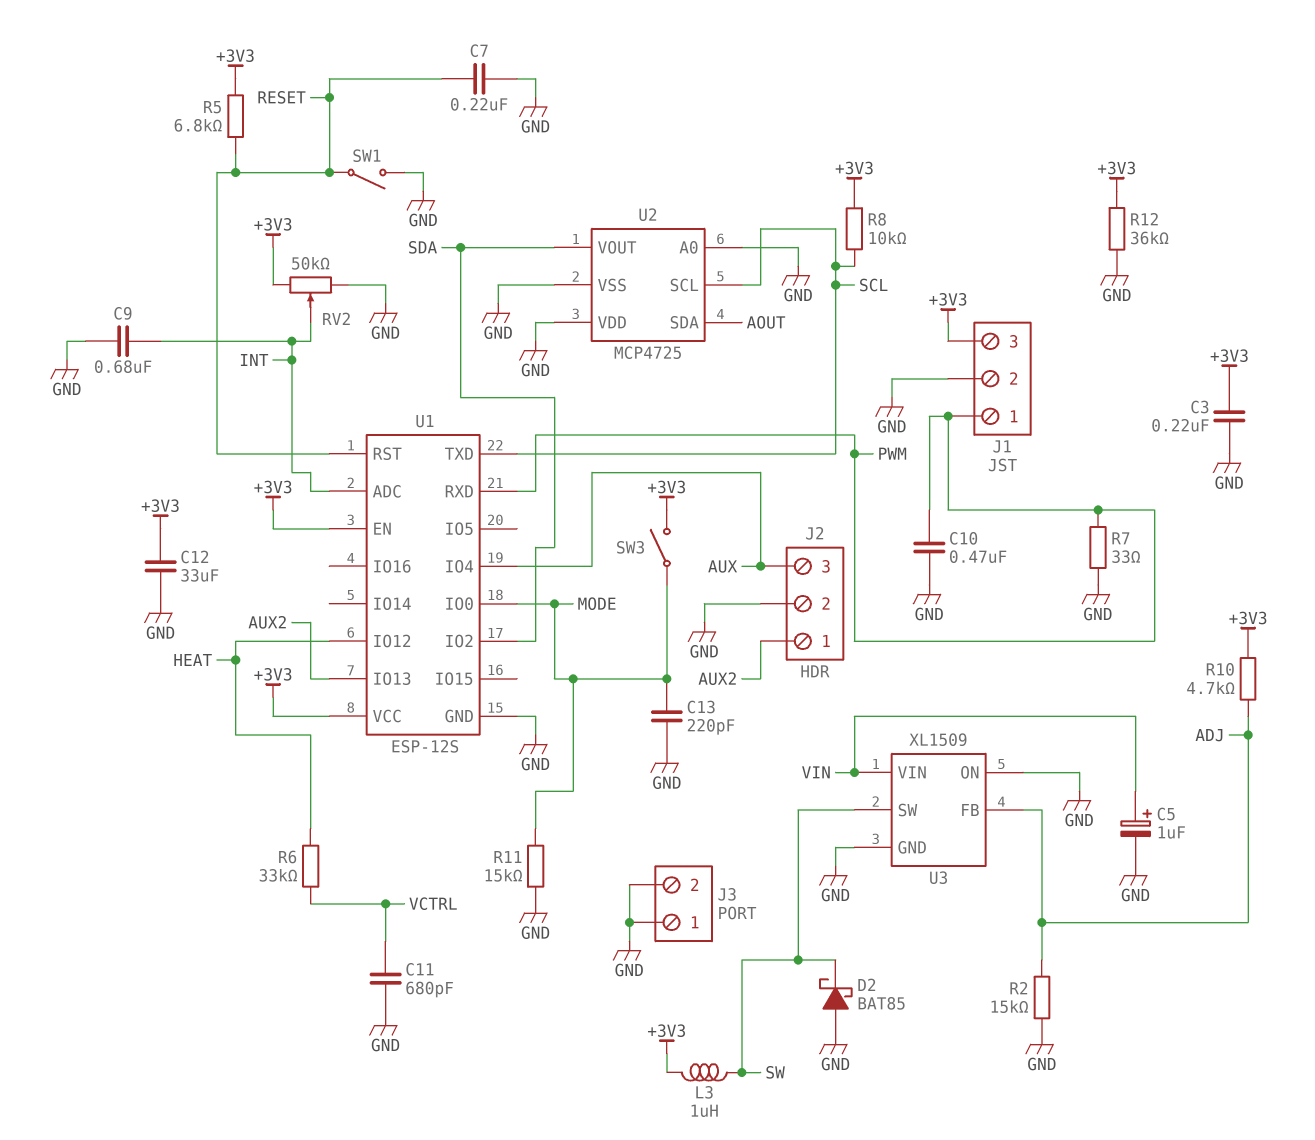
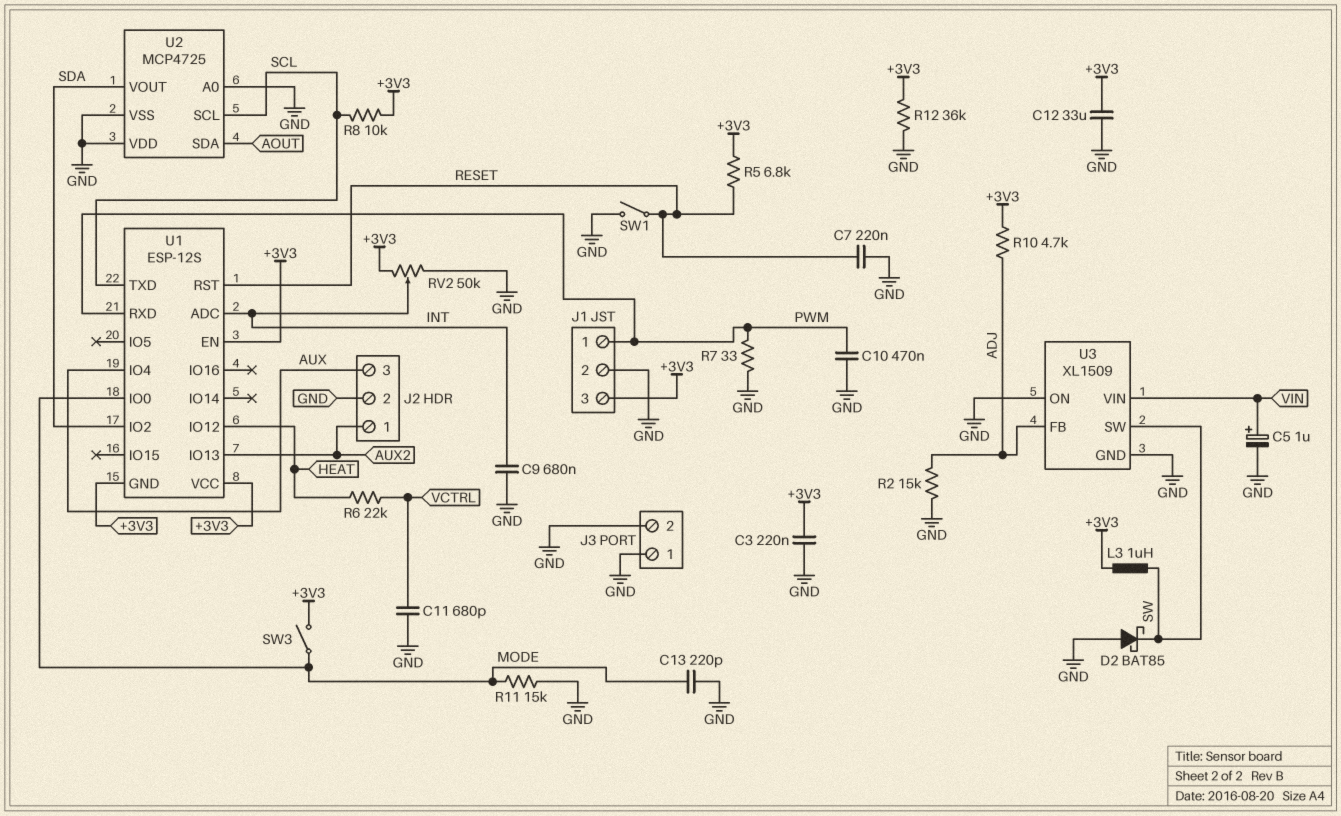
R6: 33k (HEAT, VCTRL) -> 22k (HEAT, VCTRL)
U1 pin GND: GND -> +3V3

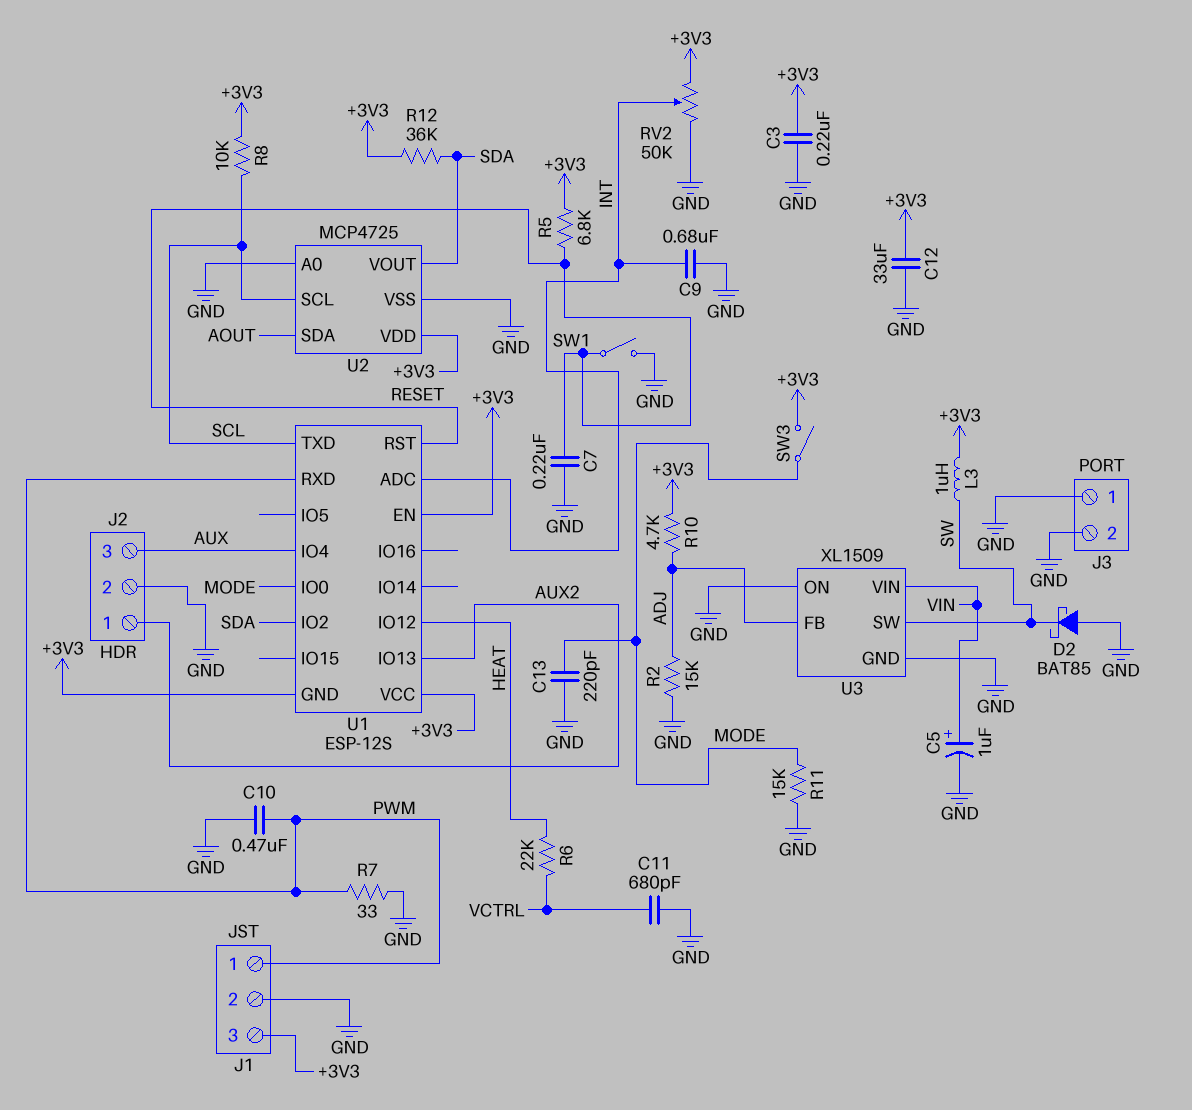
R12: 36k (+3V3, GND) -> 36k (+3V3, SDA)
U2 pin VDD: GND -> +3V3

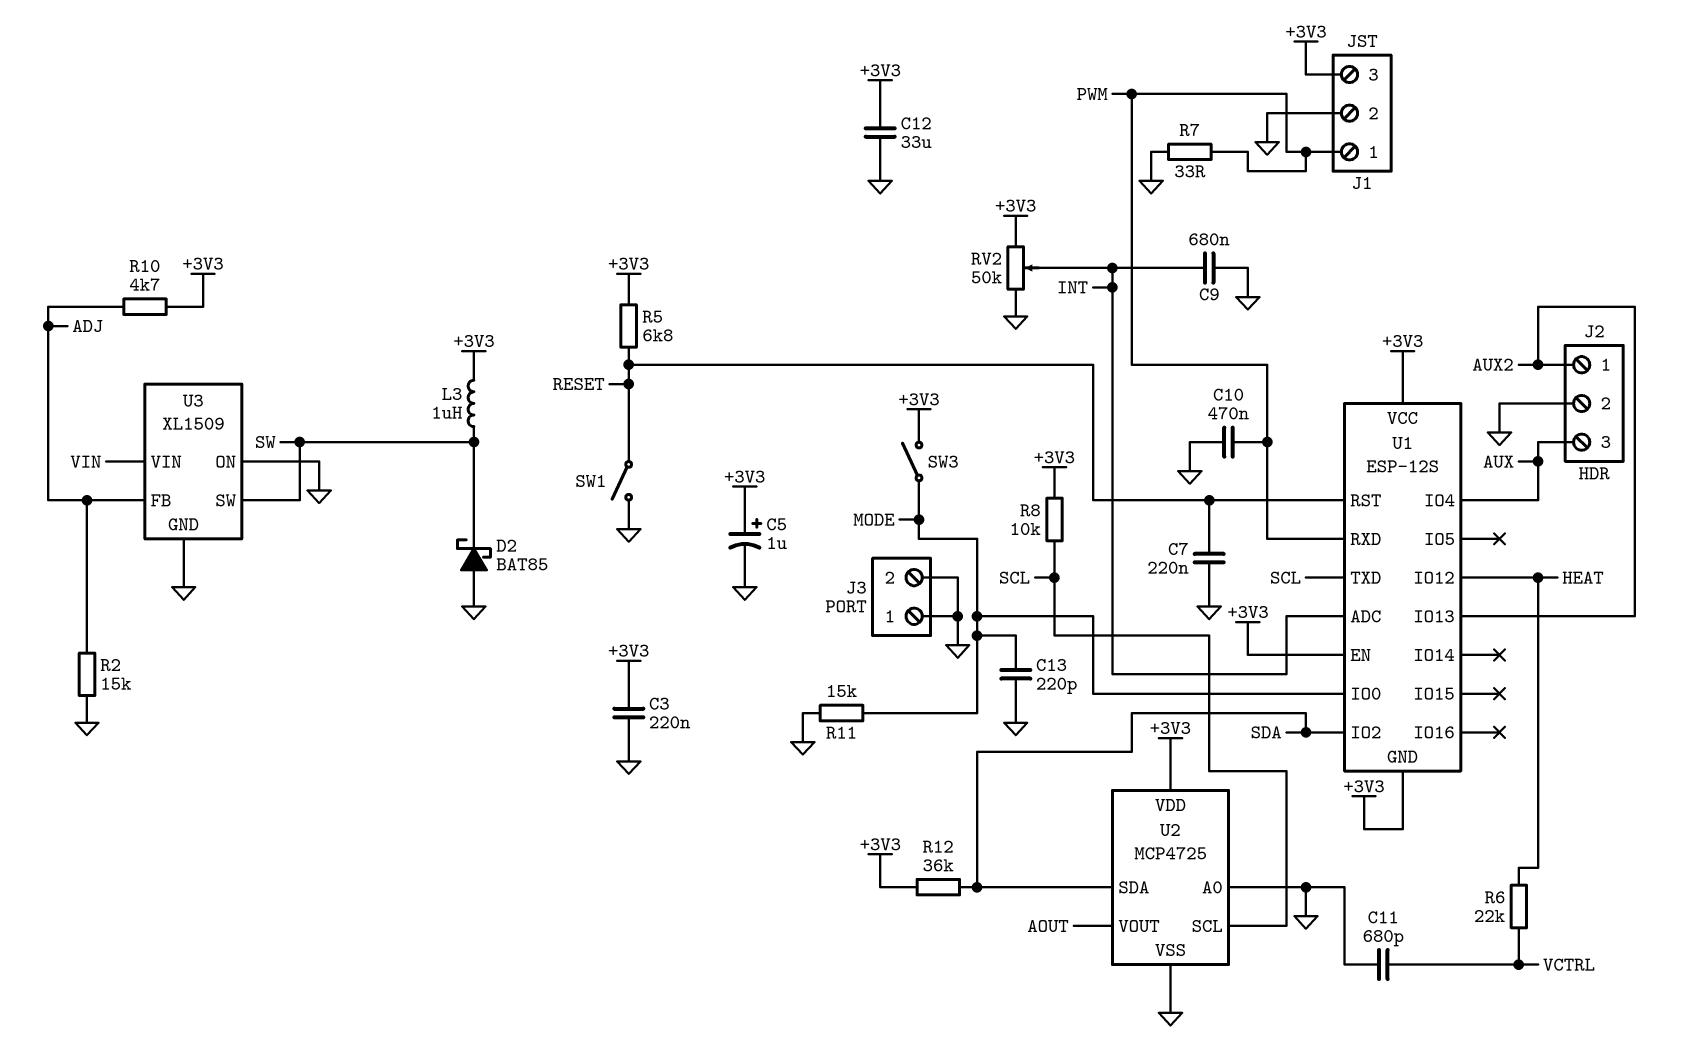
C5: 1uF (plus VIN, minus GND) -> 1uF (plus +3V3, minus GND)
U2 pin SDA: AOUT -> SDA
U2 pin VOUT: SDA -> AOUT

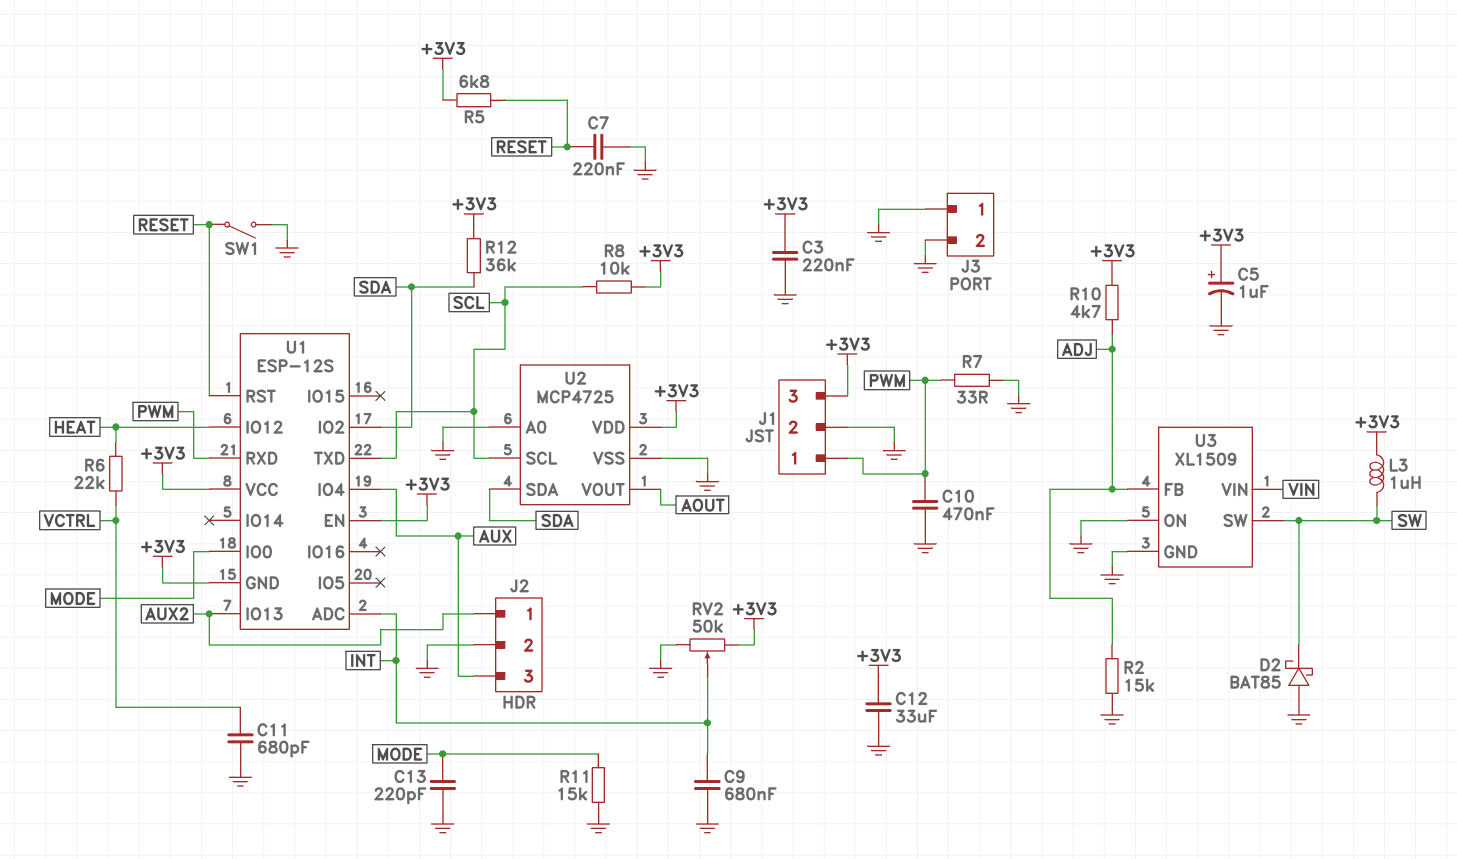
SW3: switch (+3V3, MODE) -> none

